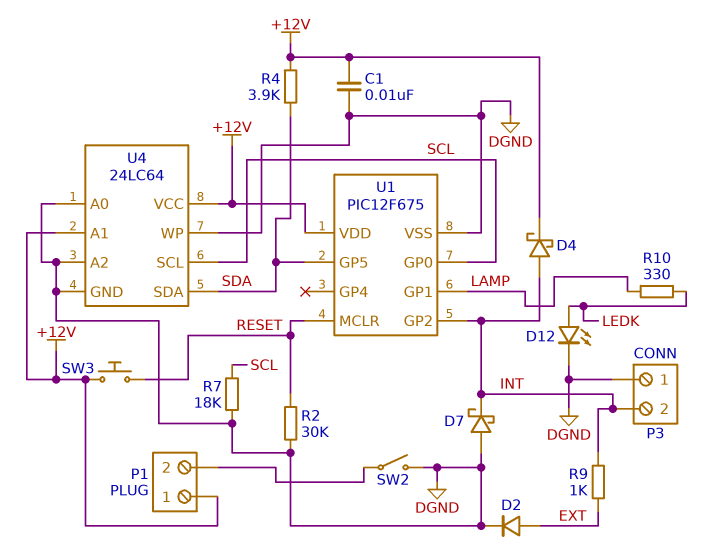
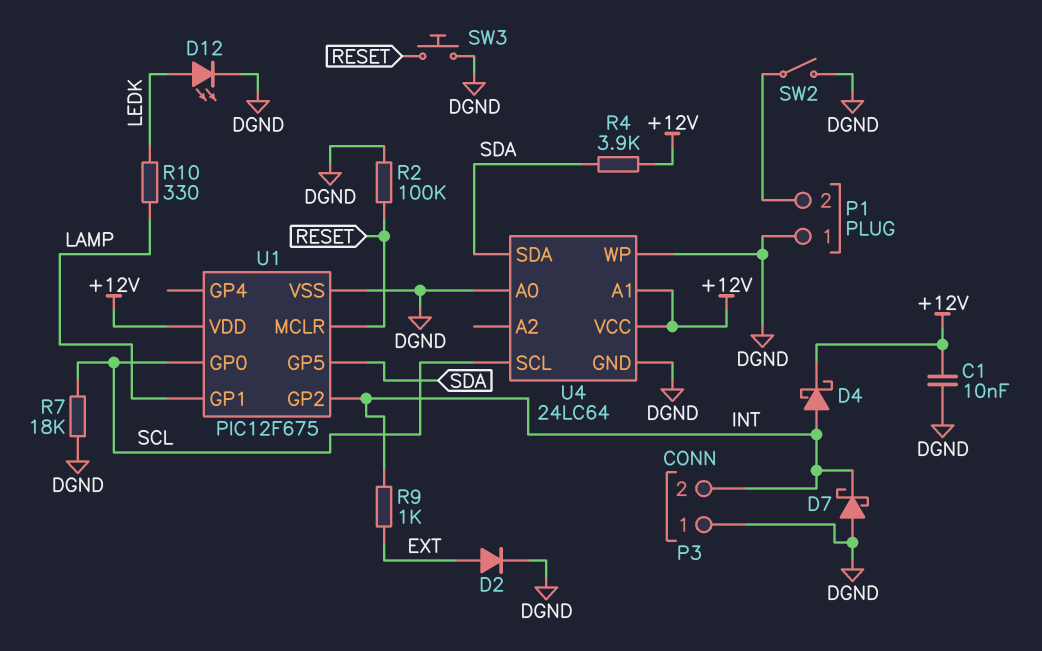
P1 pin 1: +12V -> DGND
R2: 30k (DGND, RESET) -> 100k (DGND, RESET)
SW3: button (+12V, RESET) -> button (DGND, RESET)
U4 pin A2: DGND -> none

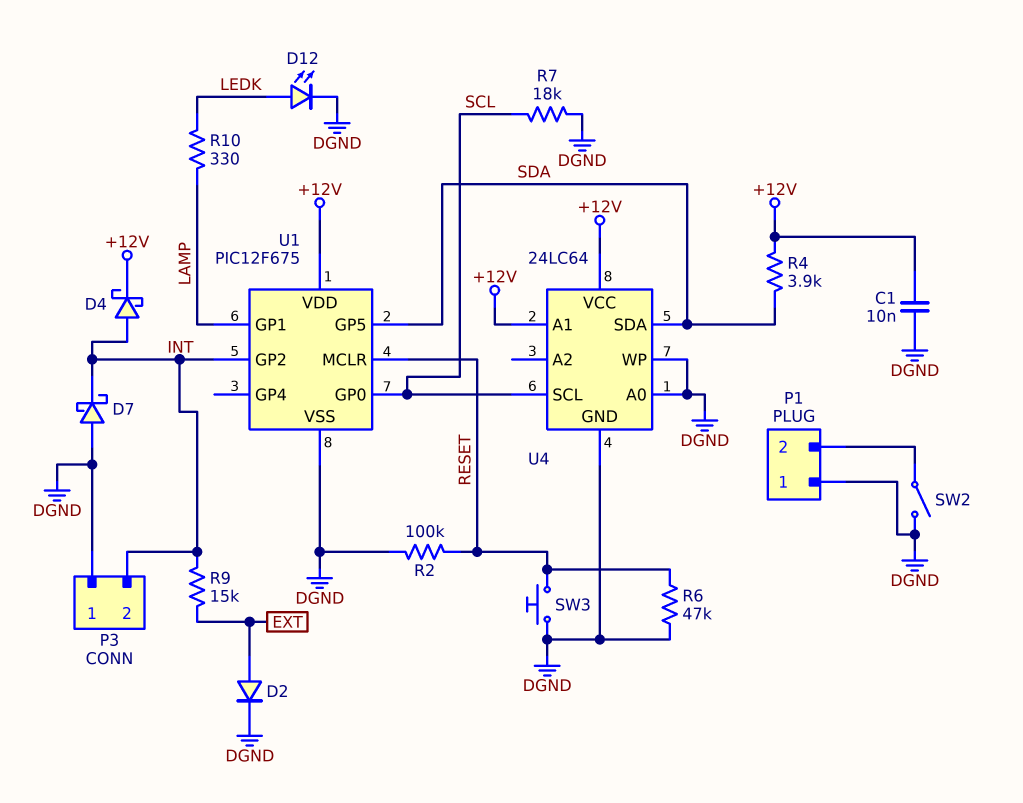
R6: none -> 47k (DGND, RESET)
R9: 1k (EXT, INT) -> 15k (EXT, INT)

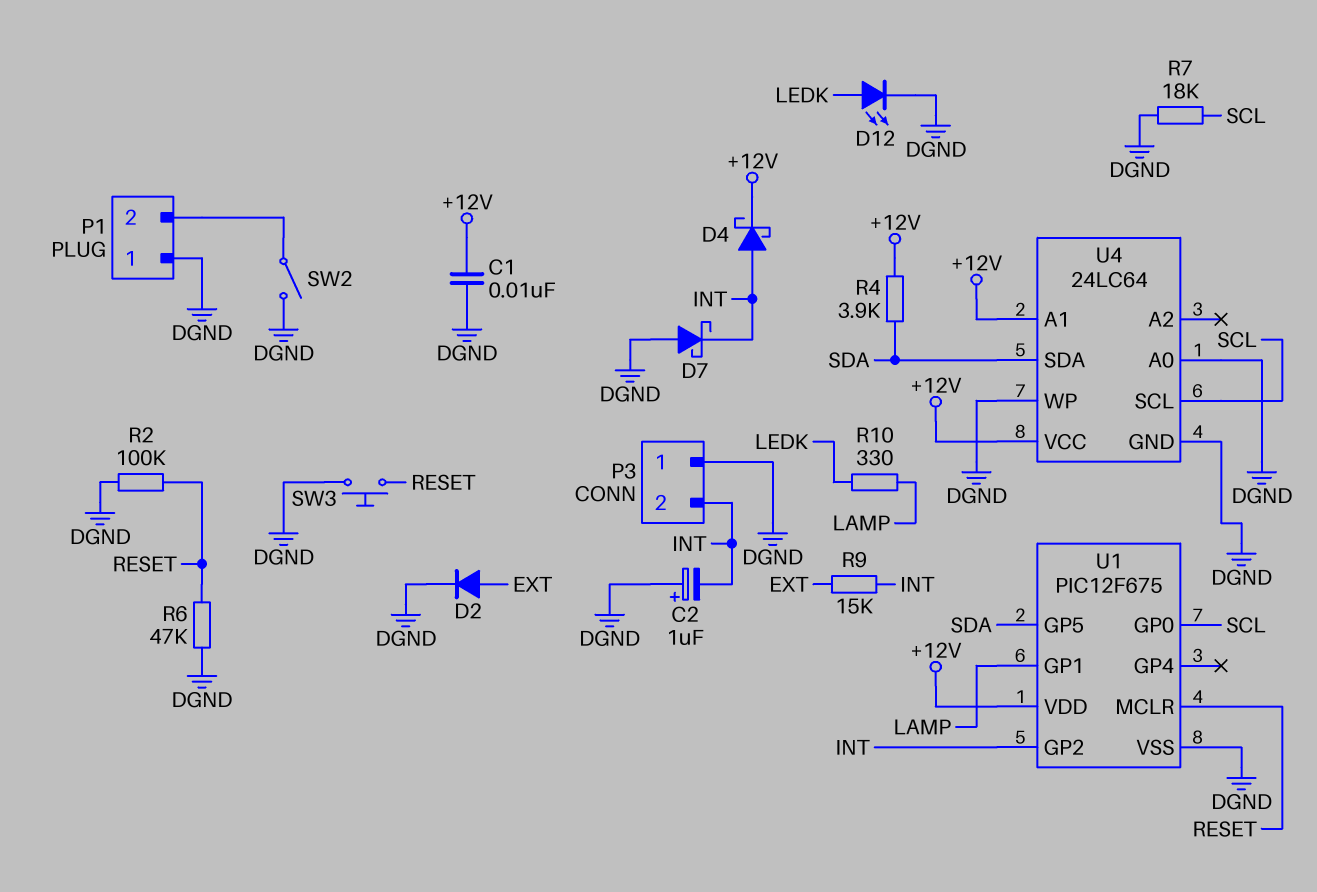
C2: none -> 1uF (plus DGND, minus INT)

